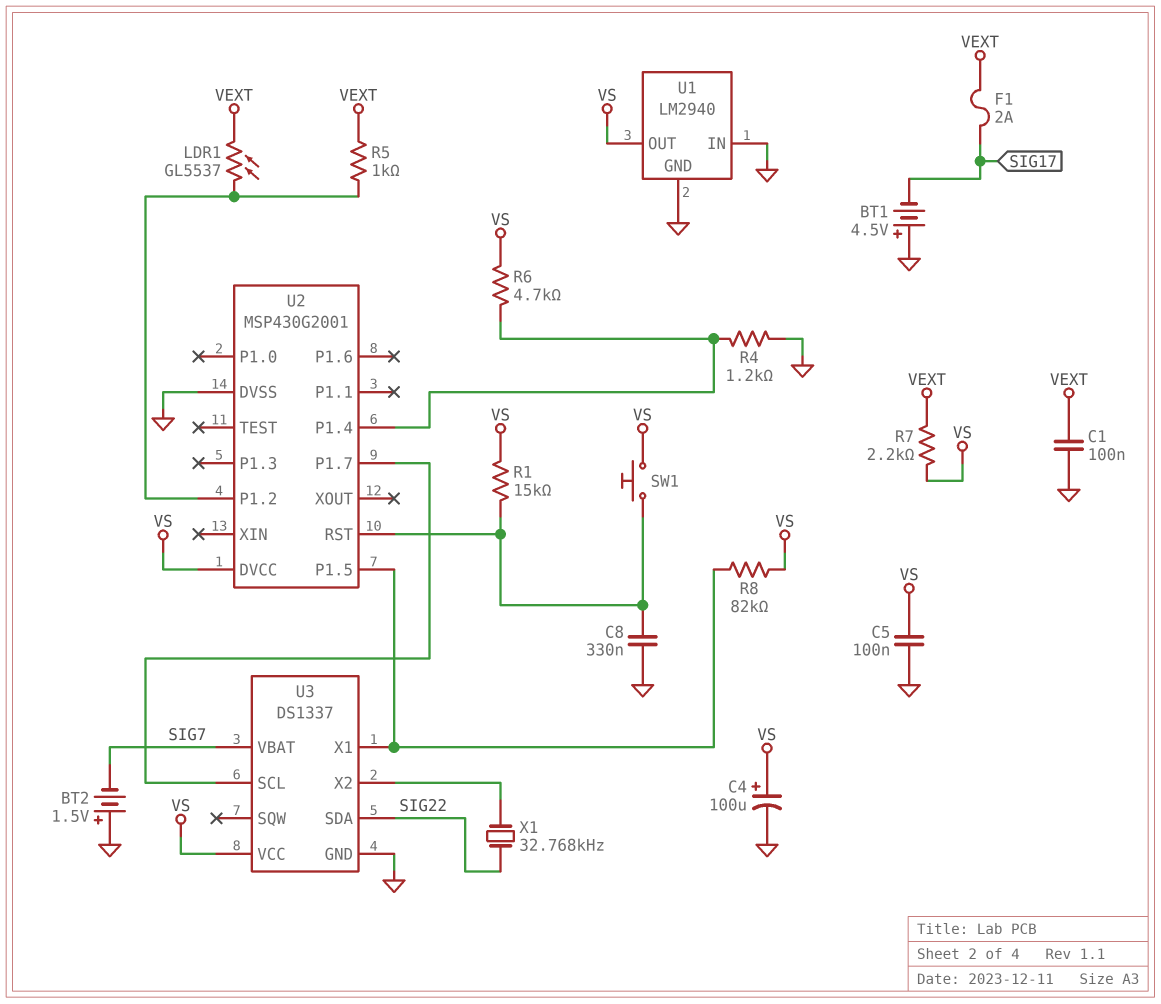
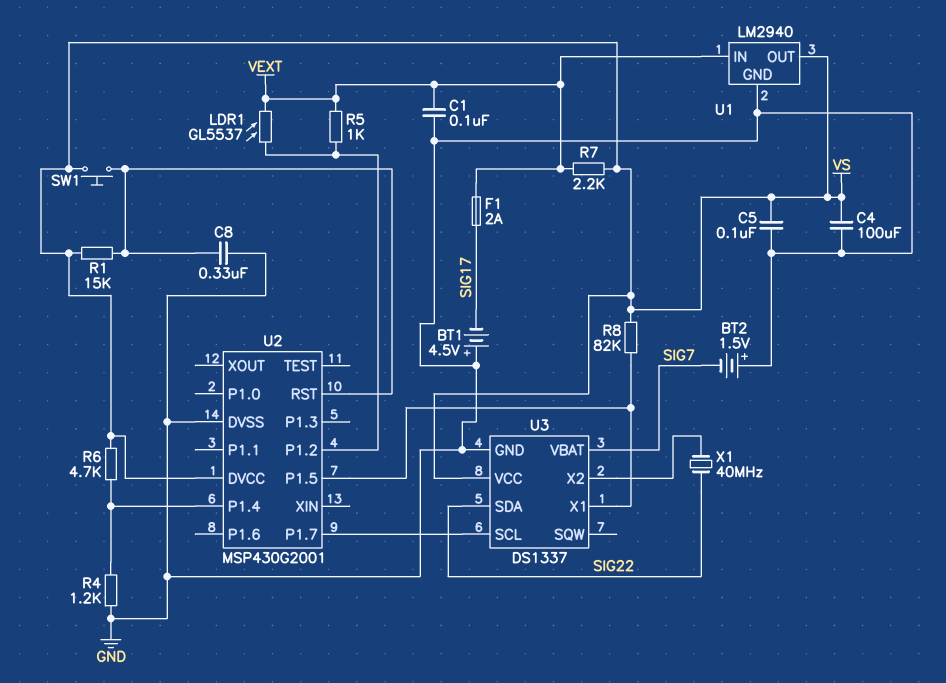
C4: 100uF (plus VS, minus GND) -> 100uF (GND, VS)
U1 pin IN: GND -> VEXT
X1: 32.768kHz (SIG22, U3/X2) -> 40MHz (SIG22, U3/X2)

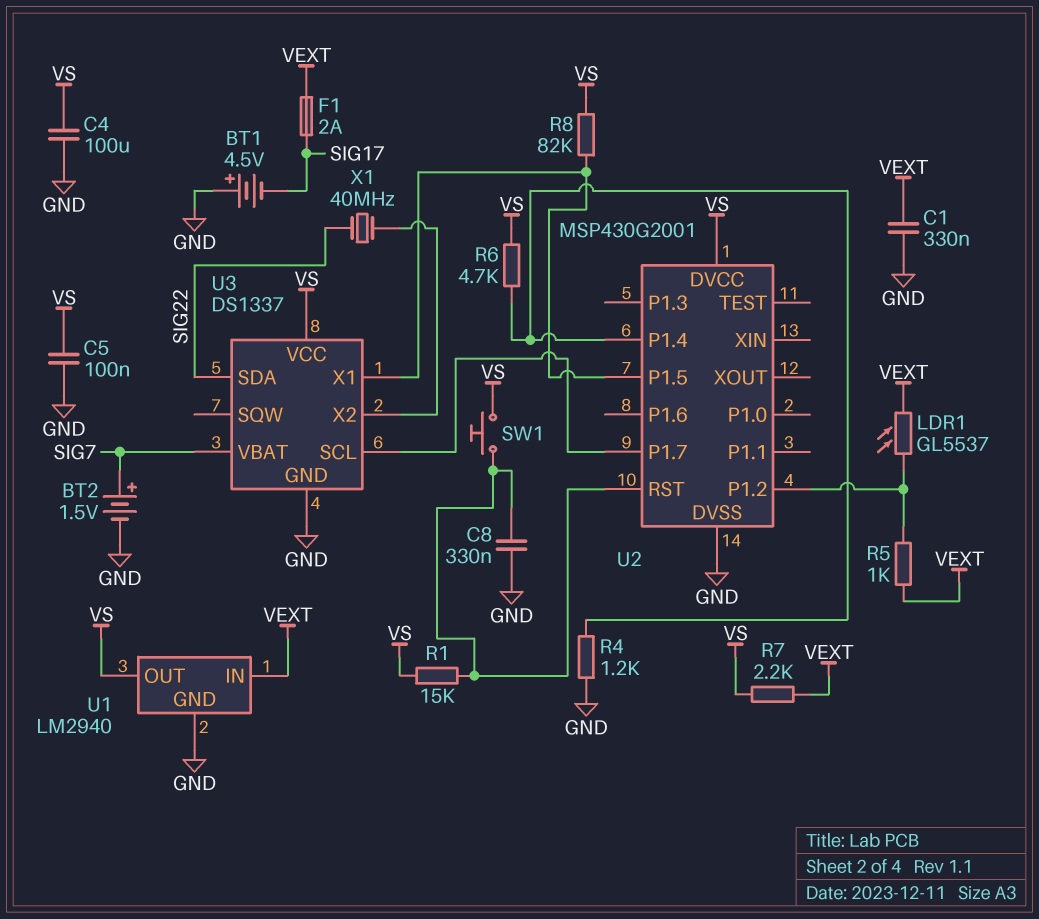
BT2: 1.5V (plus GND, minus SIG7) -> 1.5V (plus SIG7, minus GND)
C1: 100nF (GND, VEXT) -> 330nF (GND, VEXT)

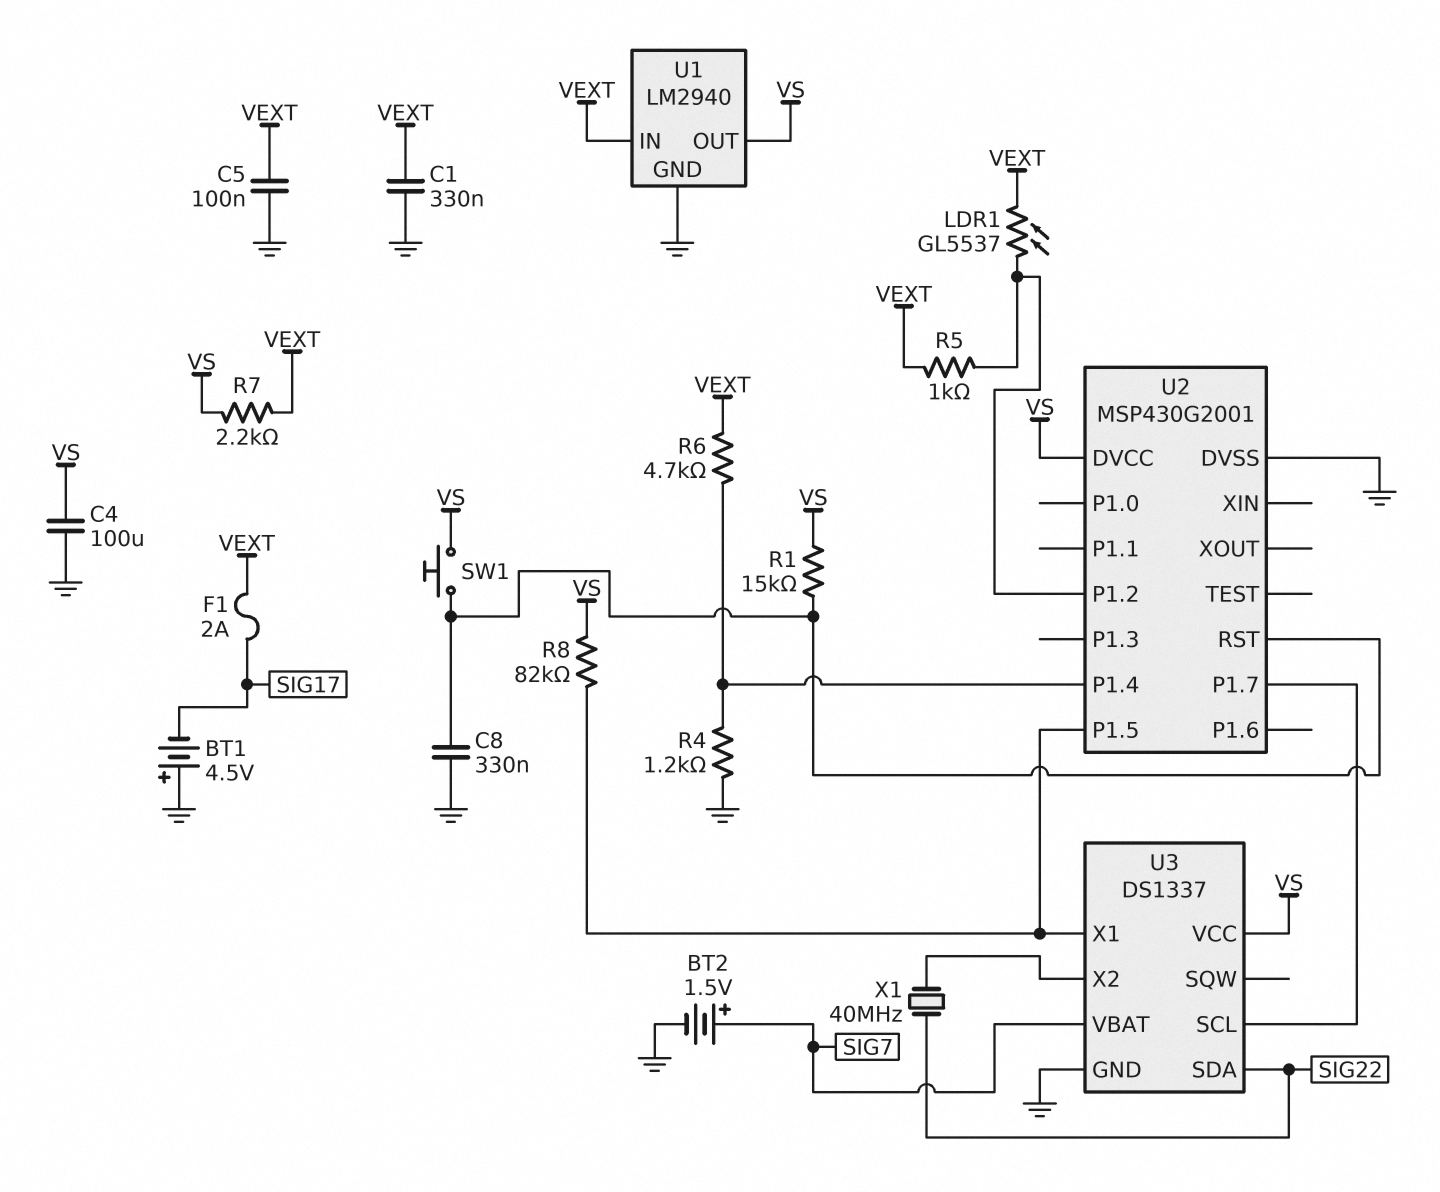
C5: 100nF (GND, VS) -> 100nF (GND, VEXT)
R6: 4.7k (U2/P1.4, VS) -> 4.7k (U2/P1.4, VEXT)

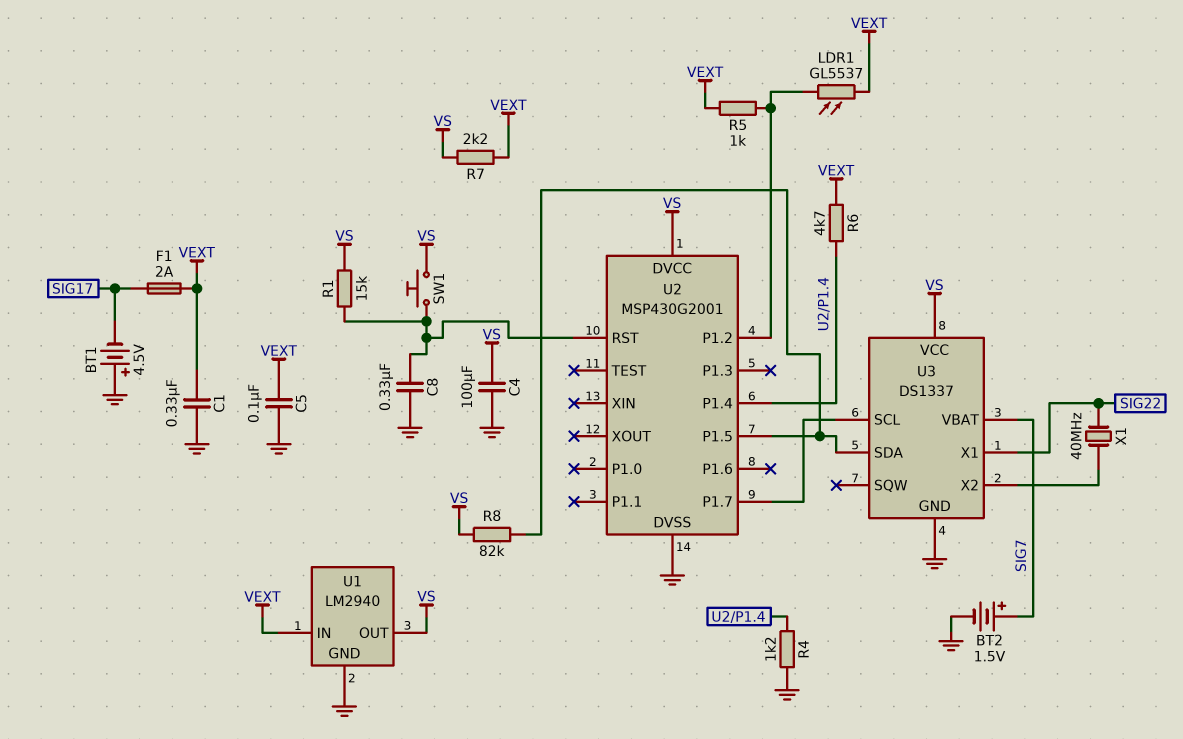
U3 pin SDA: SIG22 -> U2/P1.5
U3 pin X1: U2/P1.5 -> SIG22

